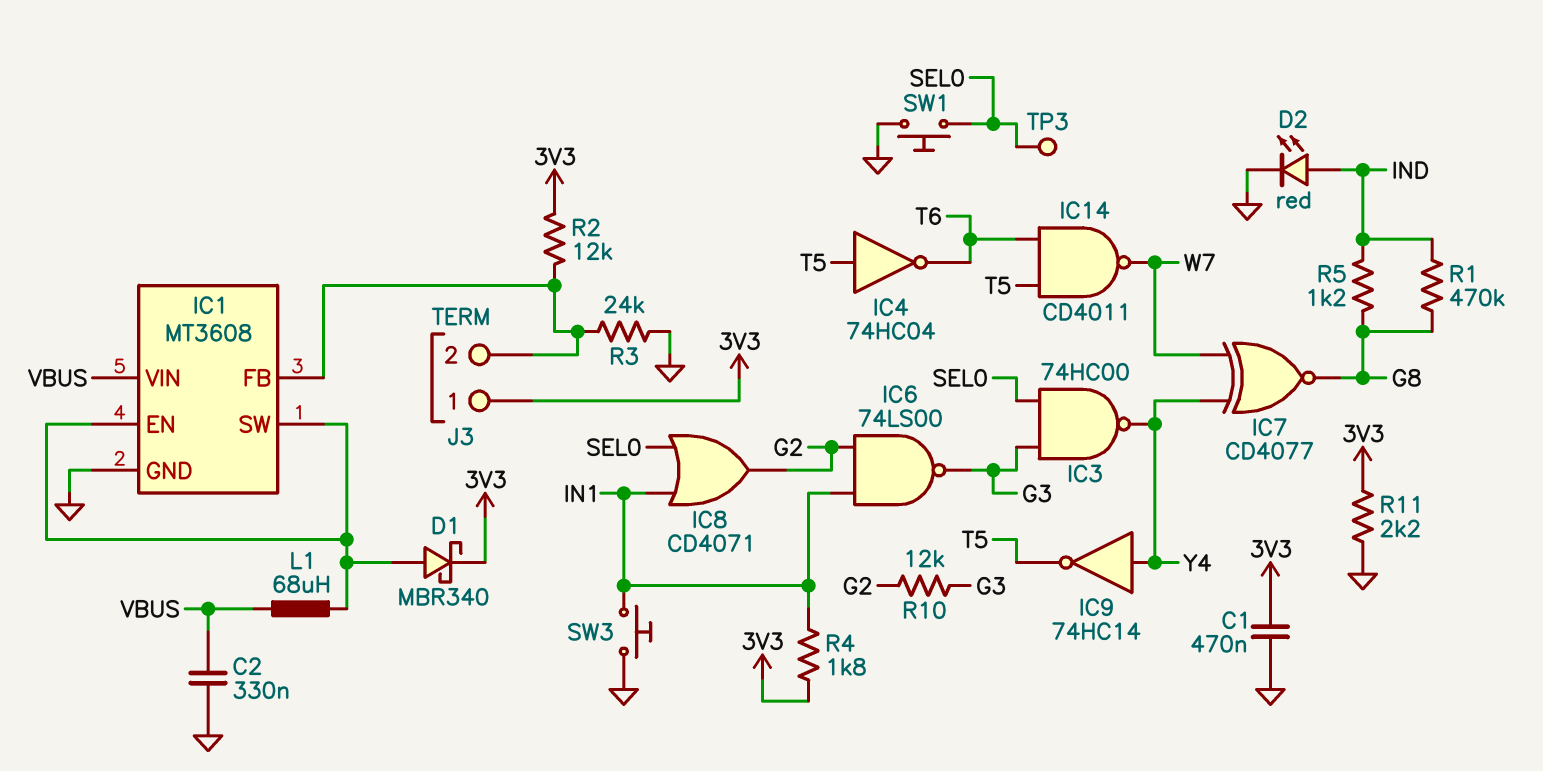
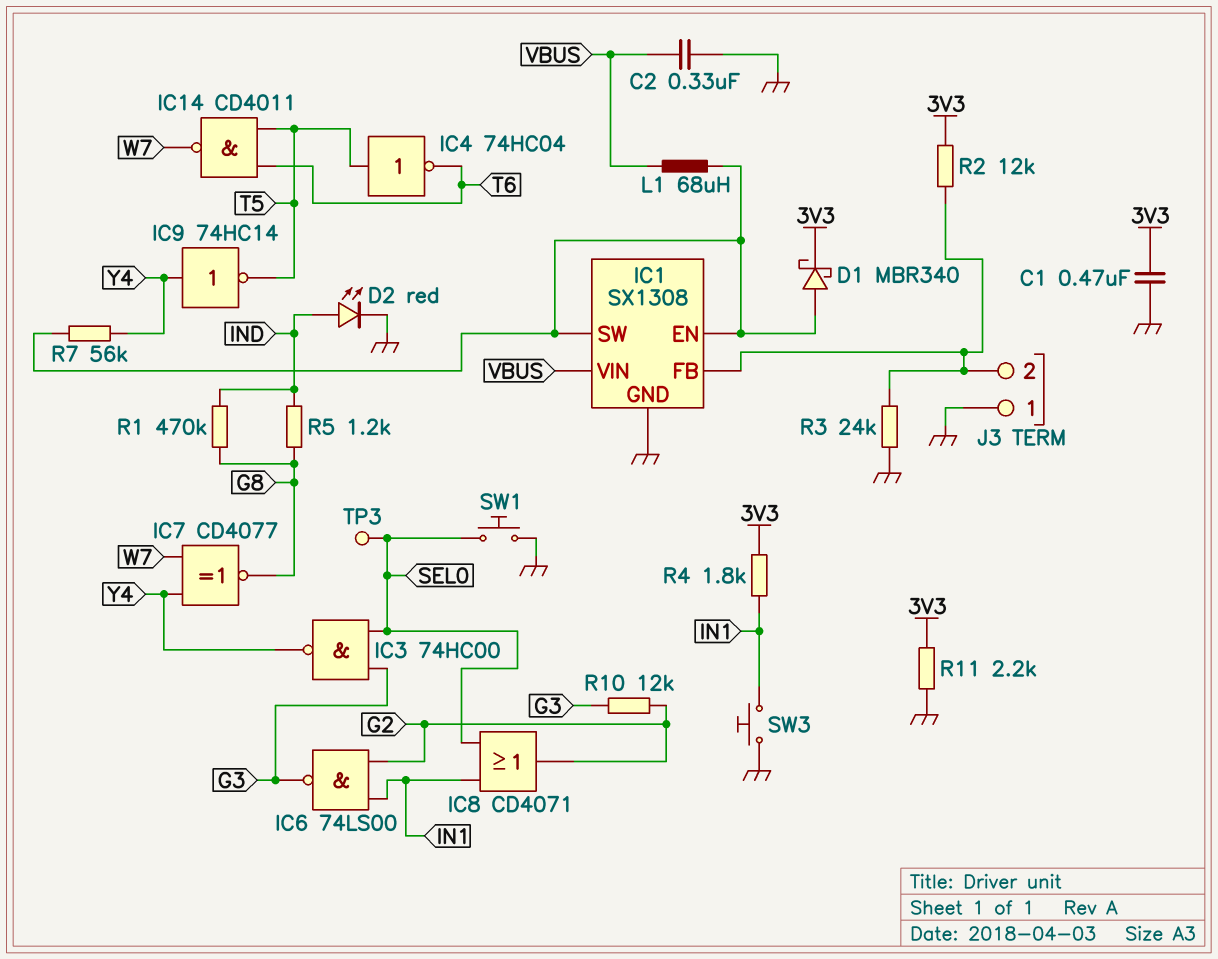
IC1: MT3608 -> SX1308
J3 pin 1: 3V3 -> GND
R7: none -> 56k (IC1/EN, Y4)

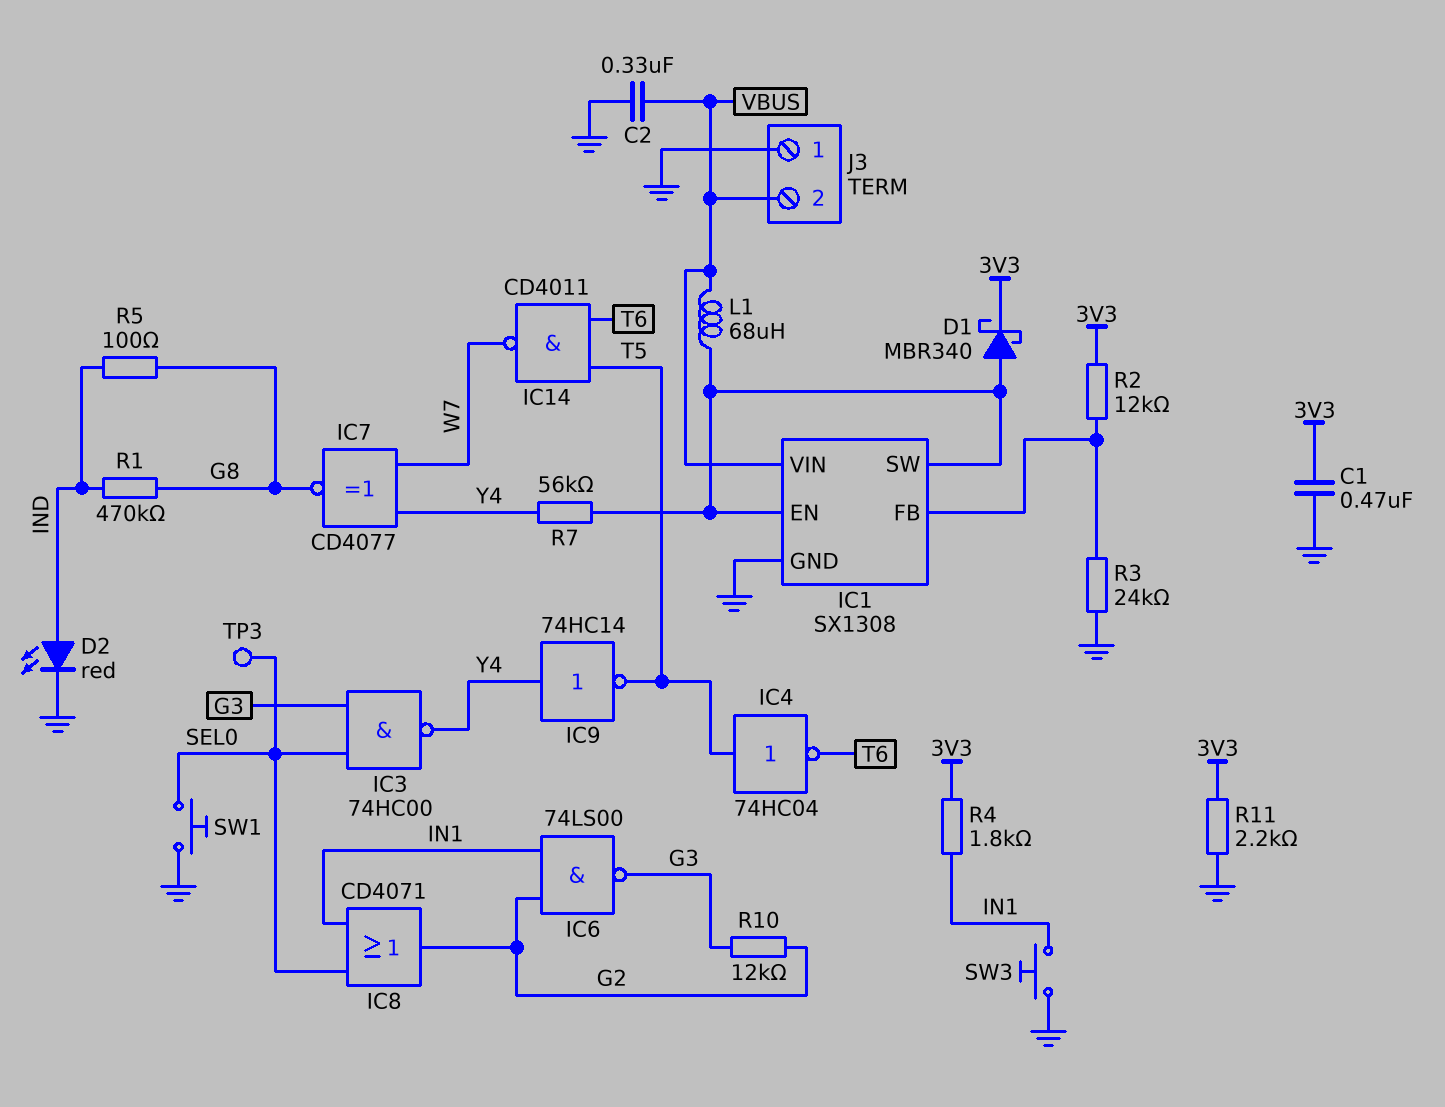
J3 pin 2: IC1/FB -> VBUS
R5: 1.2k (G8, IND) -> 100 (G8, IND)

